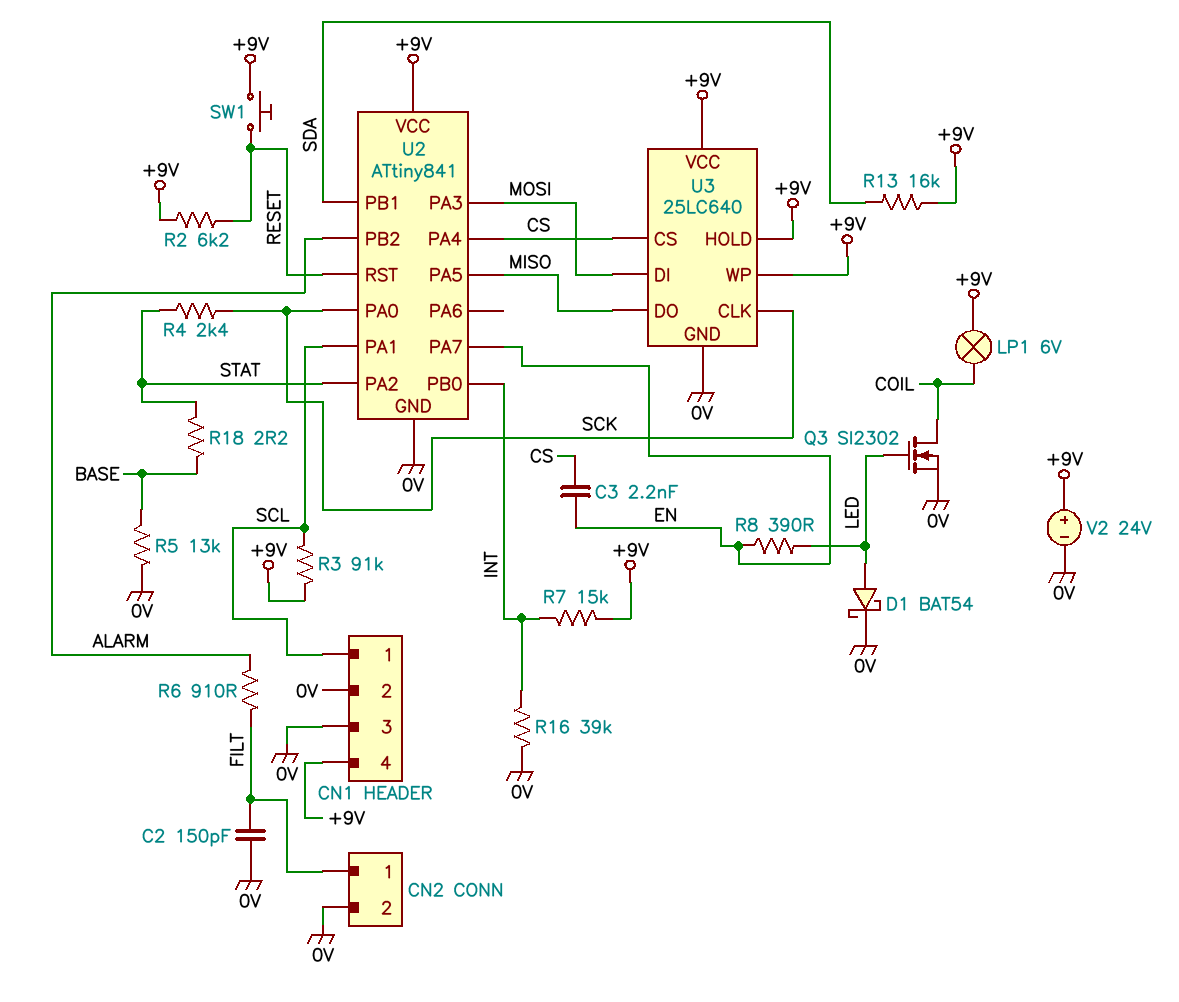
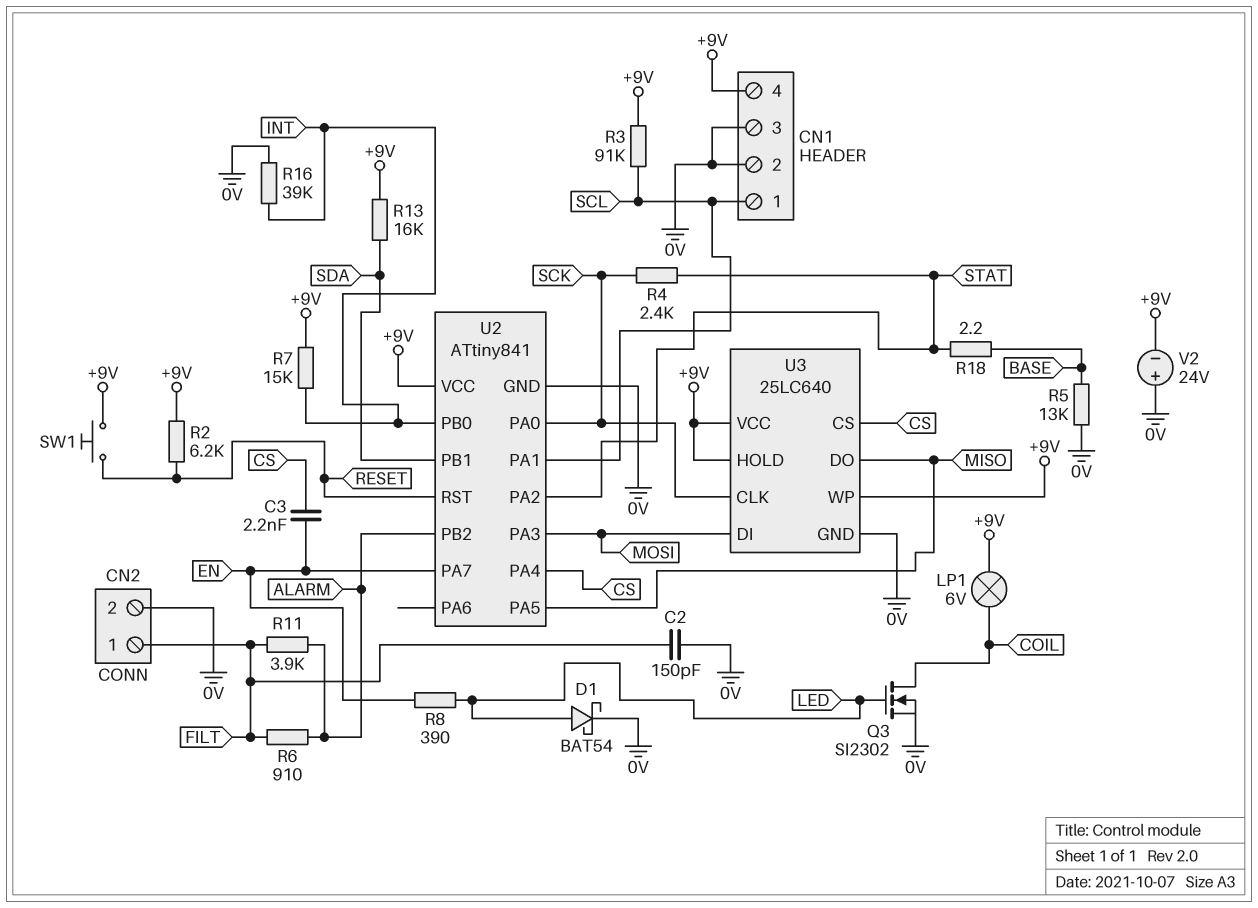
R11: none -> 3.9k (ALARM, FILT)
V2: 24V (plus +9V, minus 0V) -> 24V (plus 0V, minus +9V)

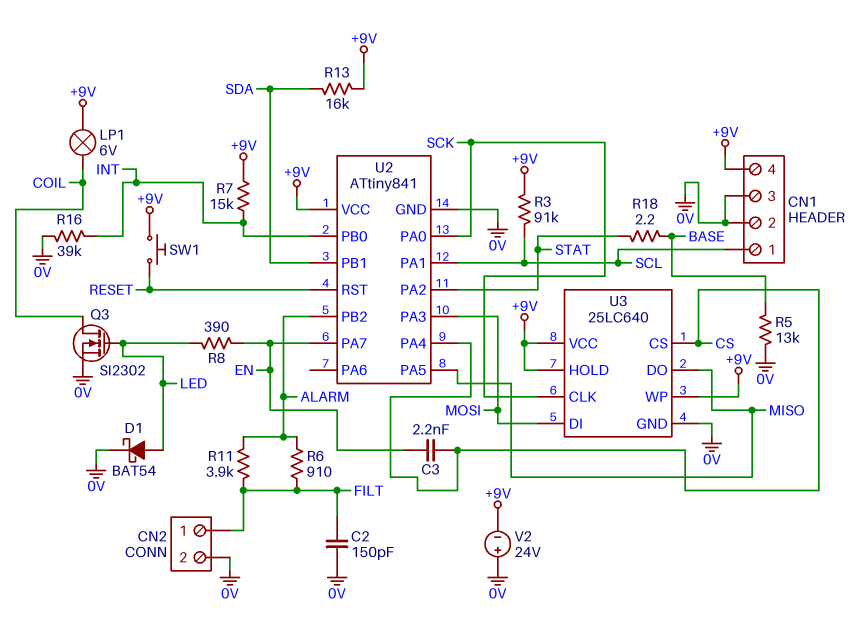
R2: 6.2k (+9V, RESET) -> none
R4: 2.4k (SCK, STAT) -> none

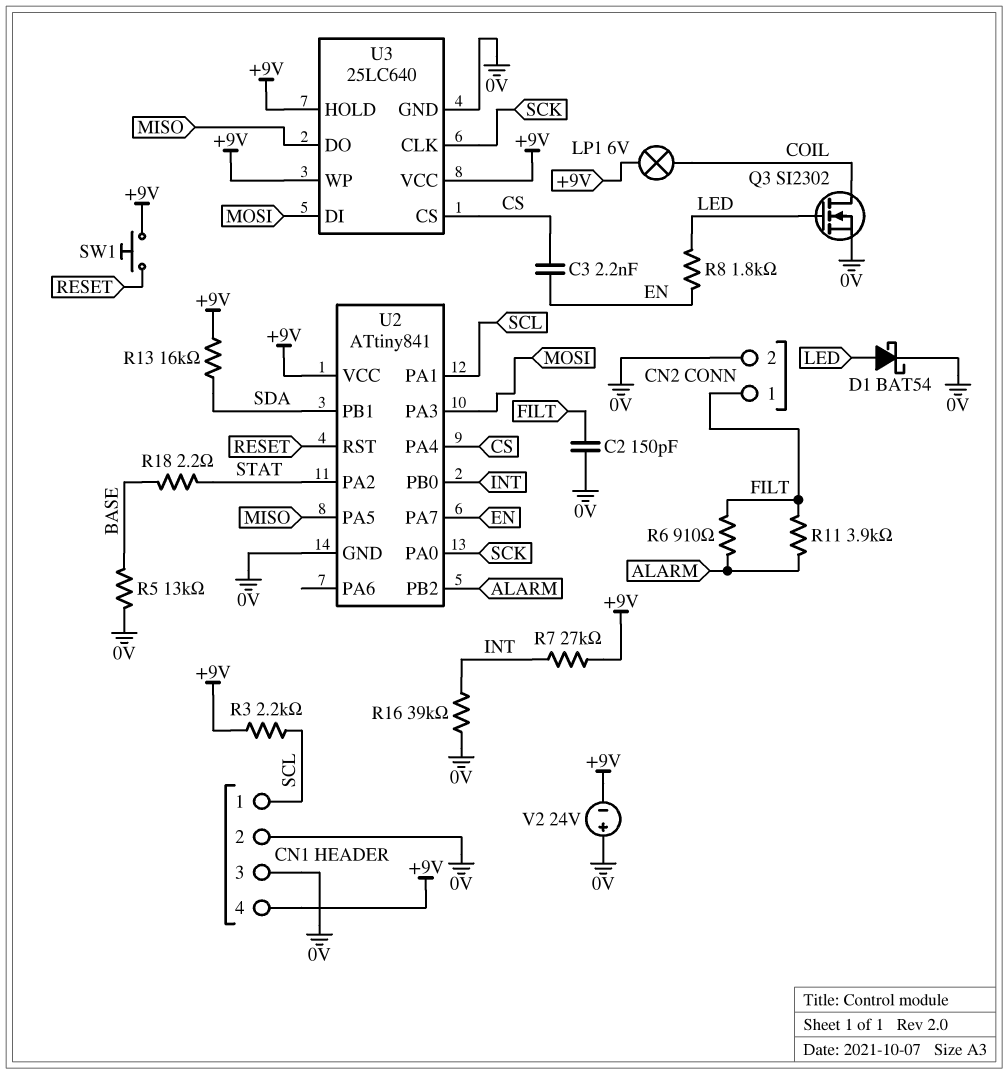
R3: 91k (+9V, SCL) -> 2.2k (+9V, SCL)
R7: 15k (+9V, INT) -> 27k (+9V, INT)
R8: 390 (EN, LED) -> 1.8k (EN, LED)

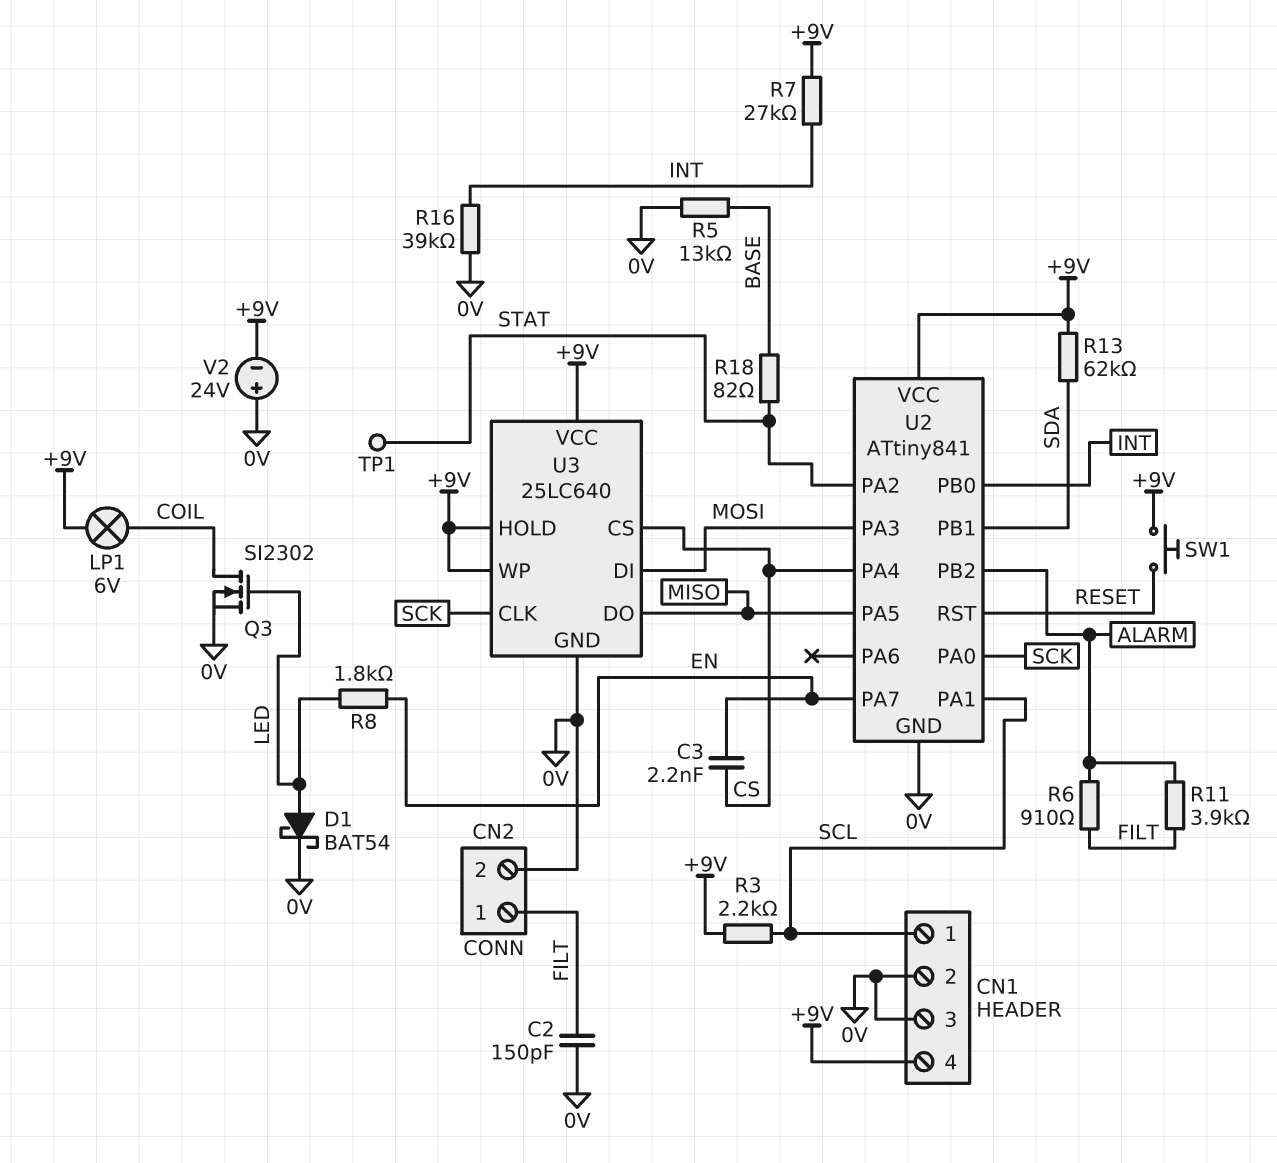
R13: 16k (+9V, SDA) -> 62k (+9V, SDA)
R18: 2.2 (BASE, STAT) -> 82 (BASE, STAT)
TP1: none -> test point (STAT)

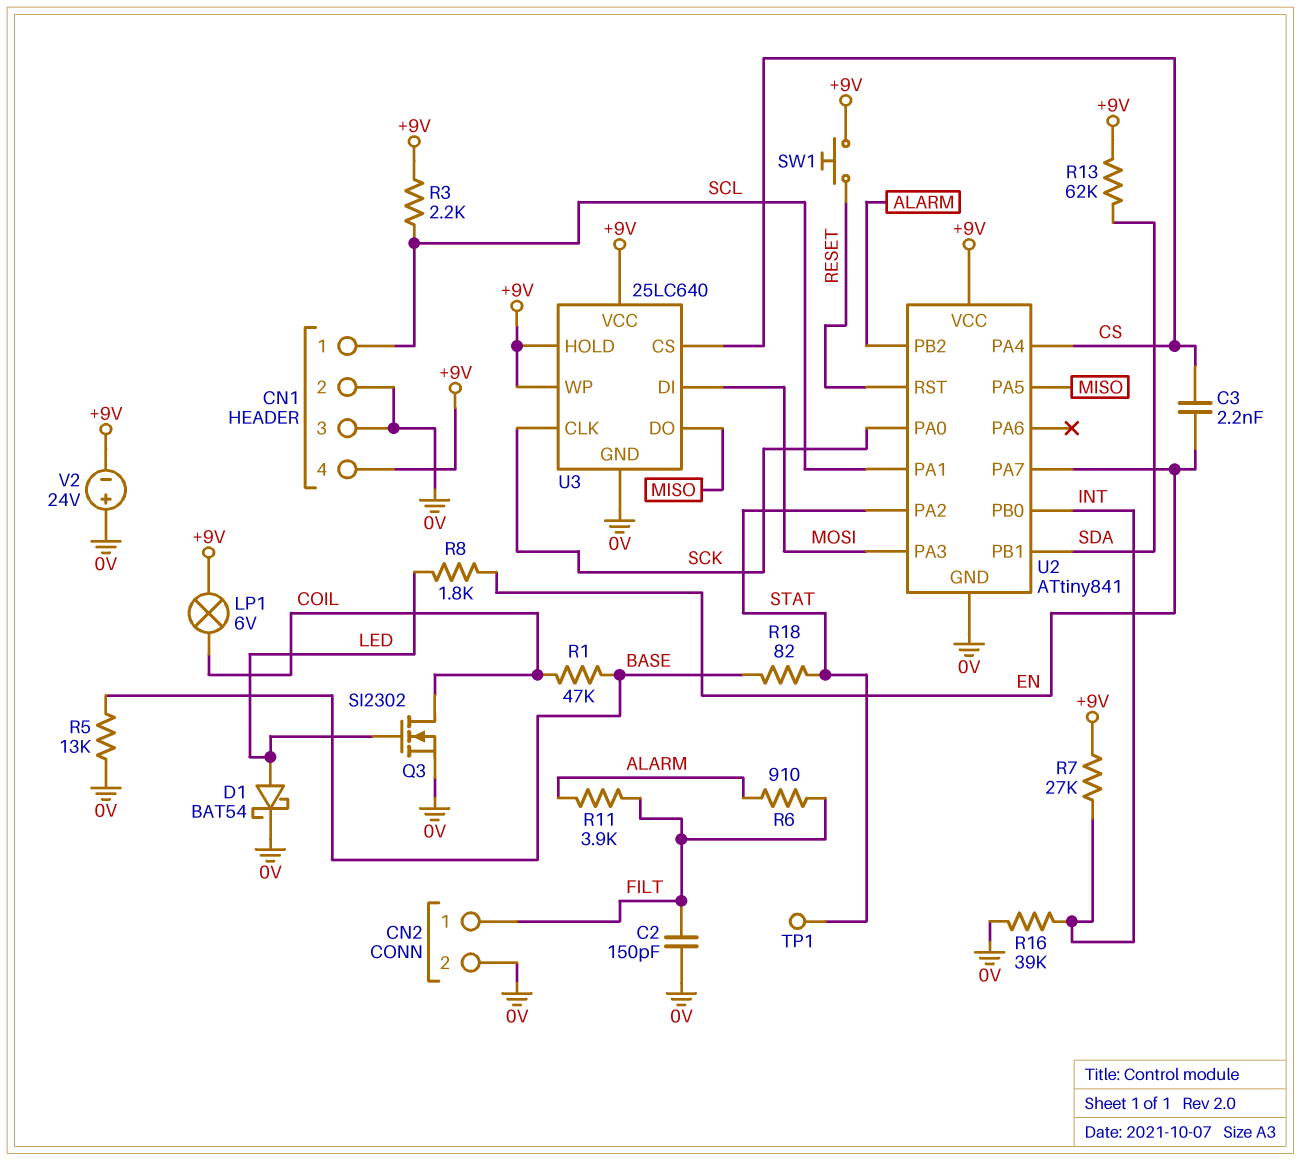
R1: none -> 47k (BASE, COIL)

